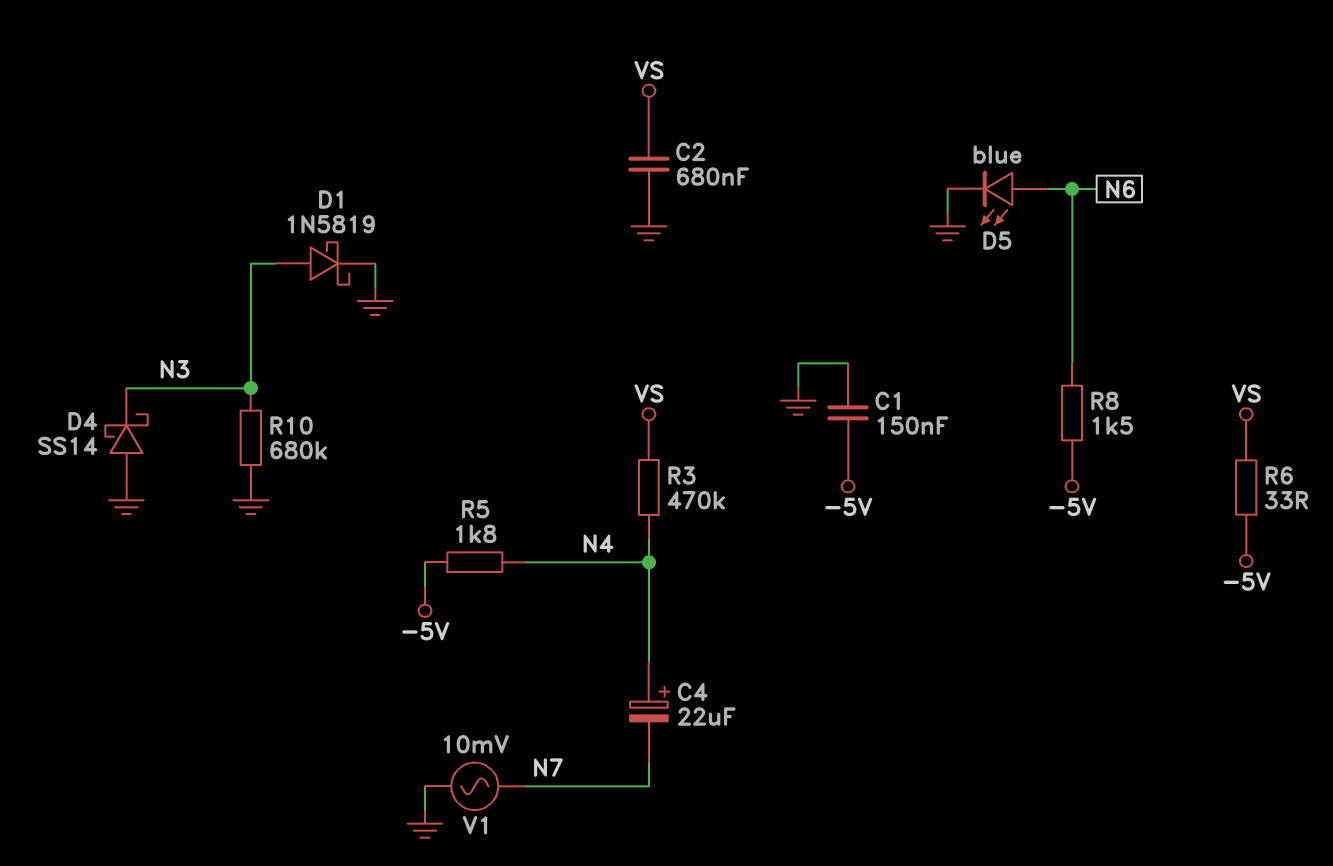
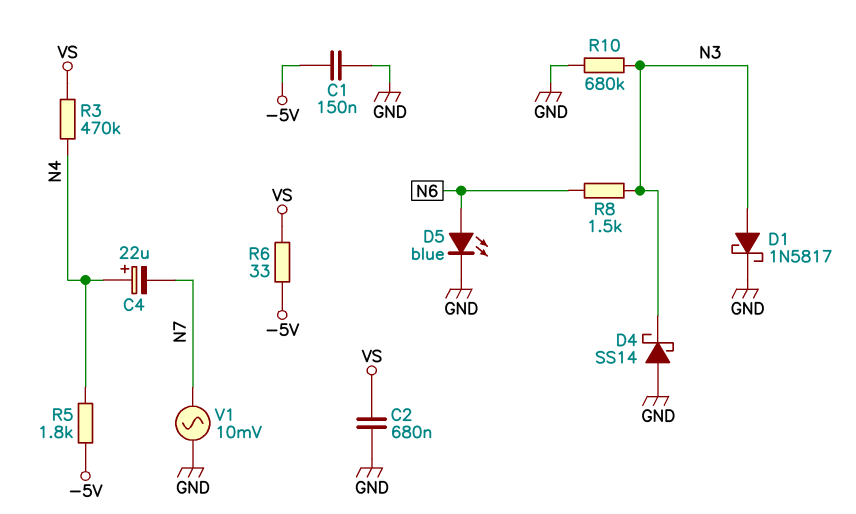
D1: schottky 1N5819 (A N3, K GND) -> schottky 1N5817 (A N3, K GND)
R8: 1.5k (-5V, N6) -> 1.5k (N3, N6)

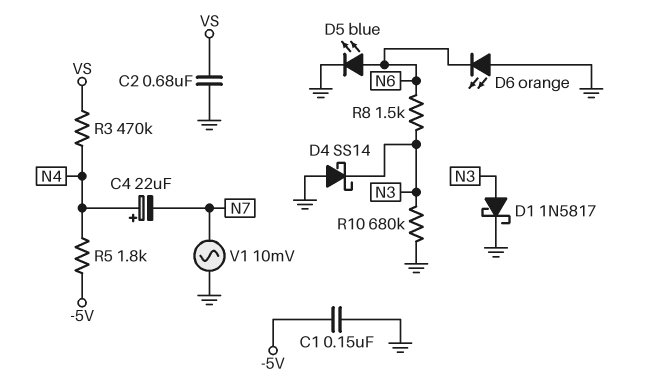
D6: none -> LED orange (A GND, K N6)
R6: 33 (-5V, VS) -> none

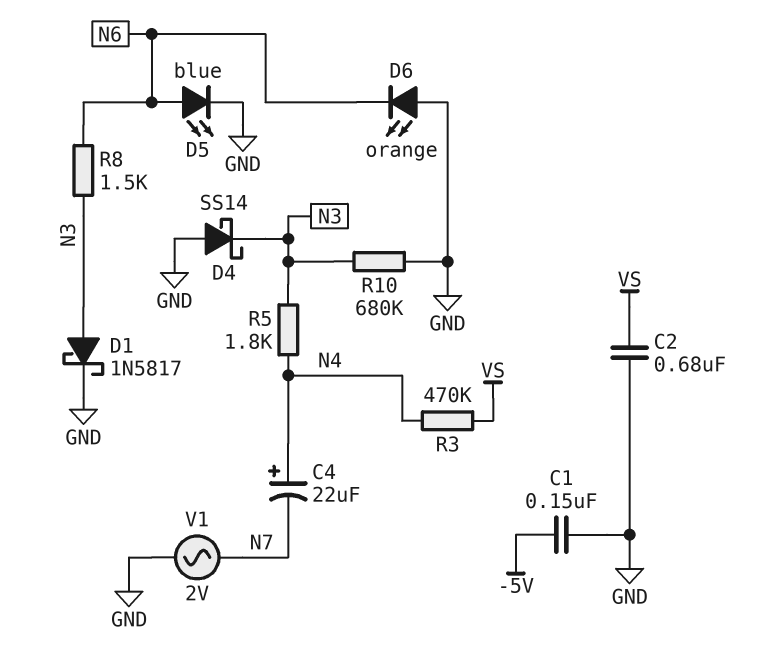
R5: 1.8k (-5V, N4) -> 1.8k (N3, N4)
V1: AC 10mV (GND, N7) -> AC 2V (GND, N7)

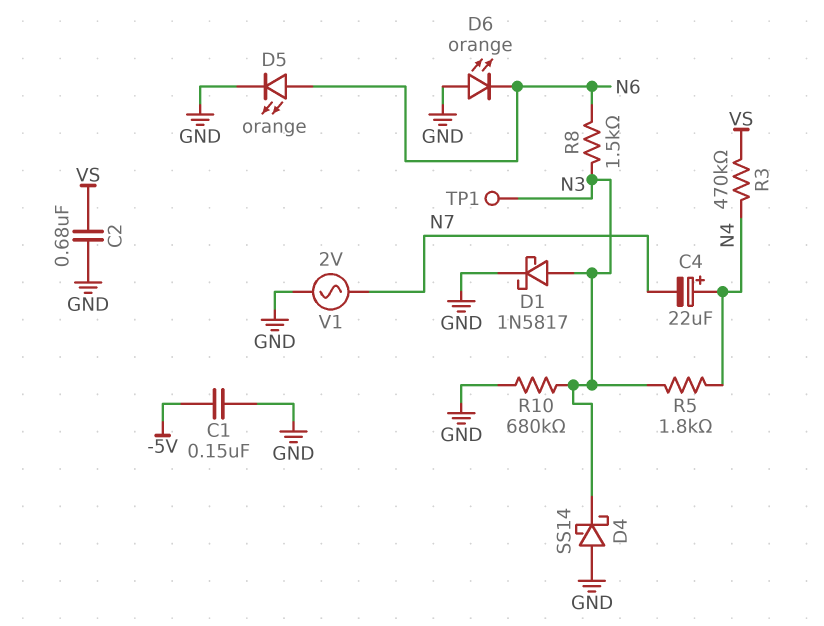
D5: LED blue (A N6, K GND) -> LED orange (A N6, K GND)
TP1: none -> test point (N3)

